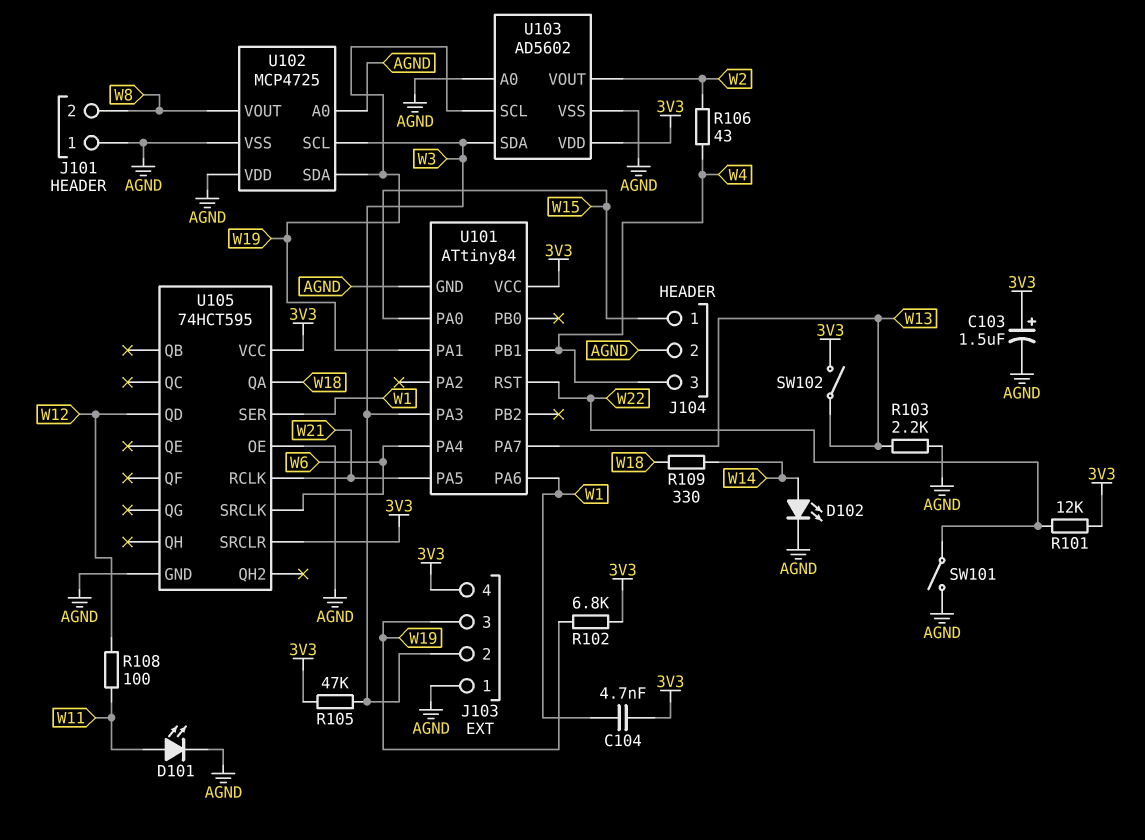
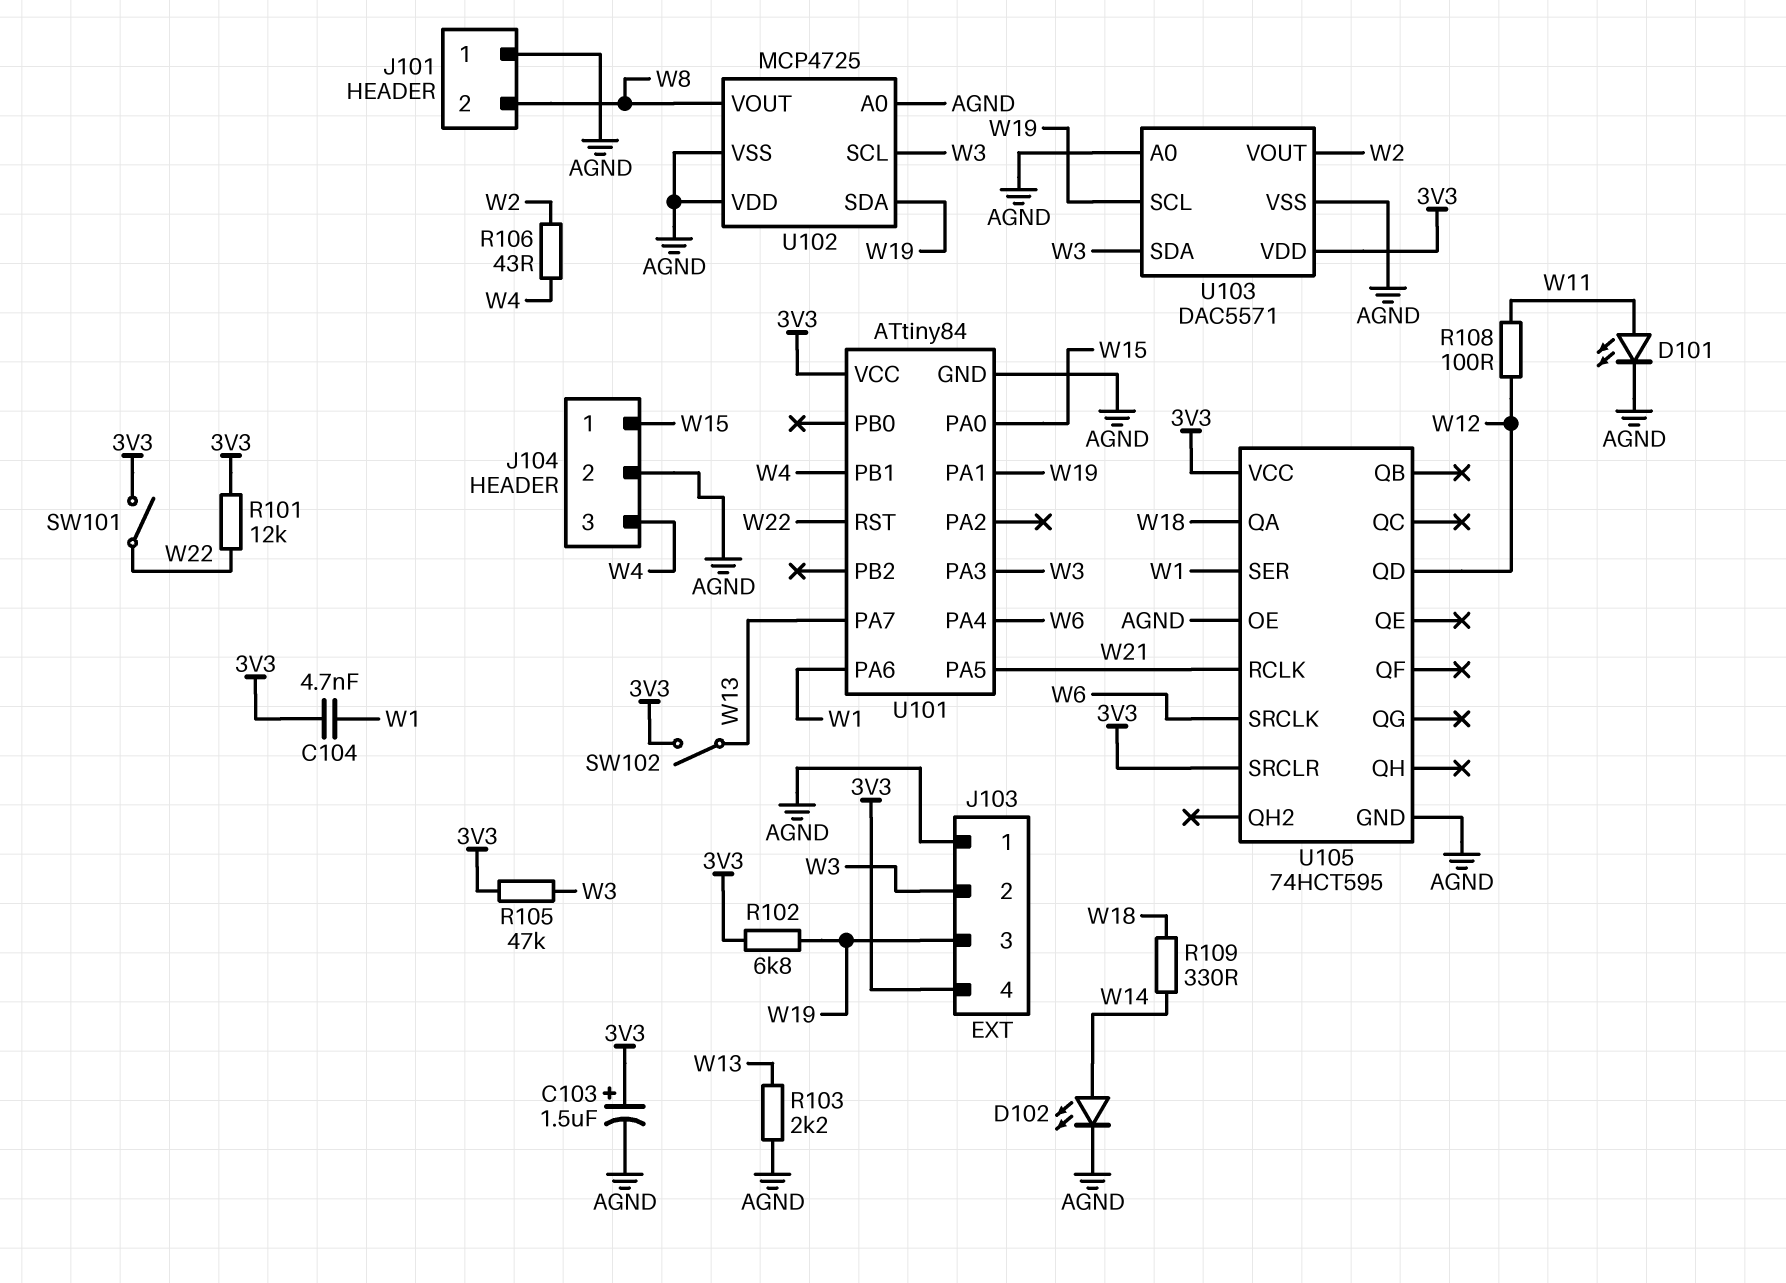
SW101: switch (AGND, W22) -> switch (3V3, W22)
U103: AD5602 -> DAC5571

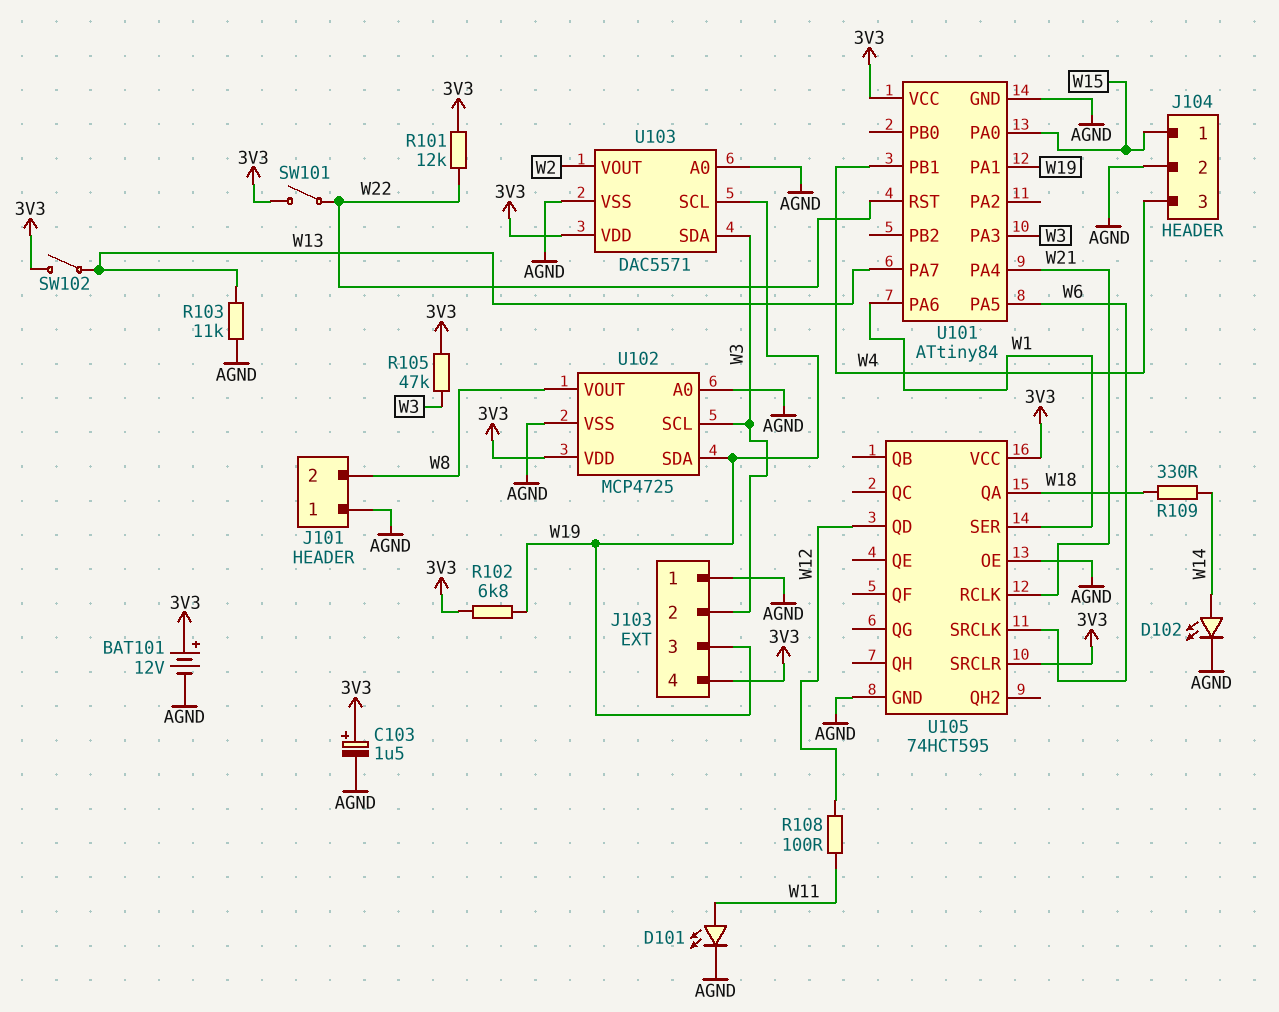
BAT101: none -> 12V (plus 3V3, minus AGND)
C104: 4.7nF (3V3, W1) -> none
R103: 2.2k (AGND, W13) -> 11k (AGND, W13)
R106: 43 (W2, W4) -> none
U101 pin PA4: W6 -> W21
U101 pin PA5: W21 -> W6
U102 pin VDD: AGND -> 3V3

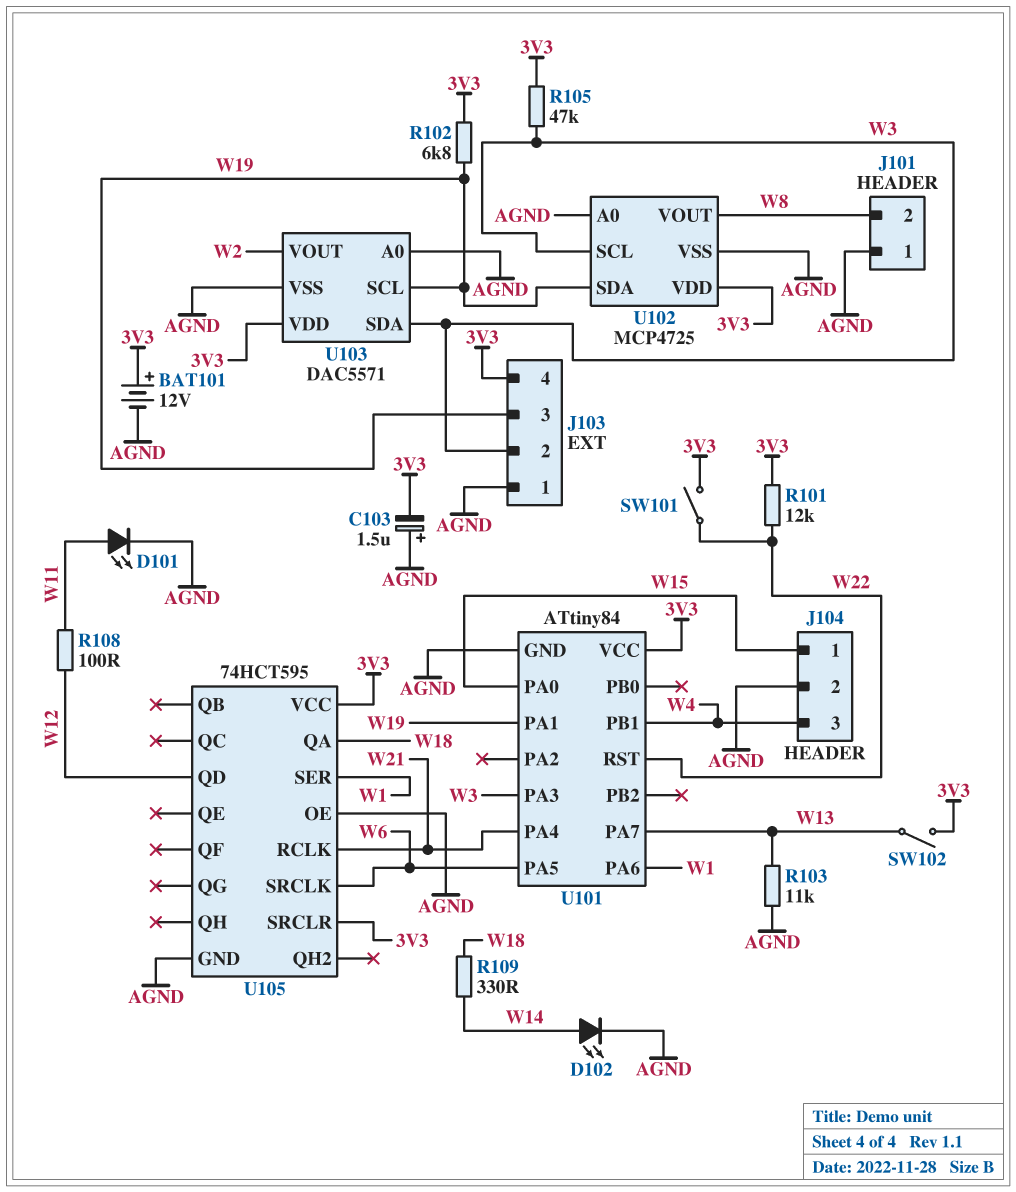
C103: 1.5uF (plus 3V3, minus AGND) -> 1.5uF (plus AGND, minus 3V3)

